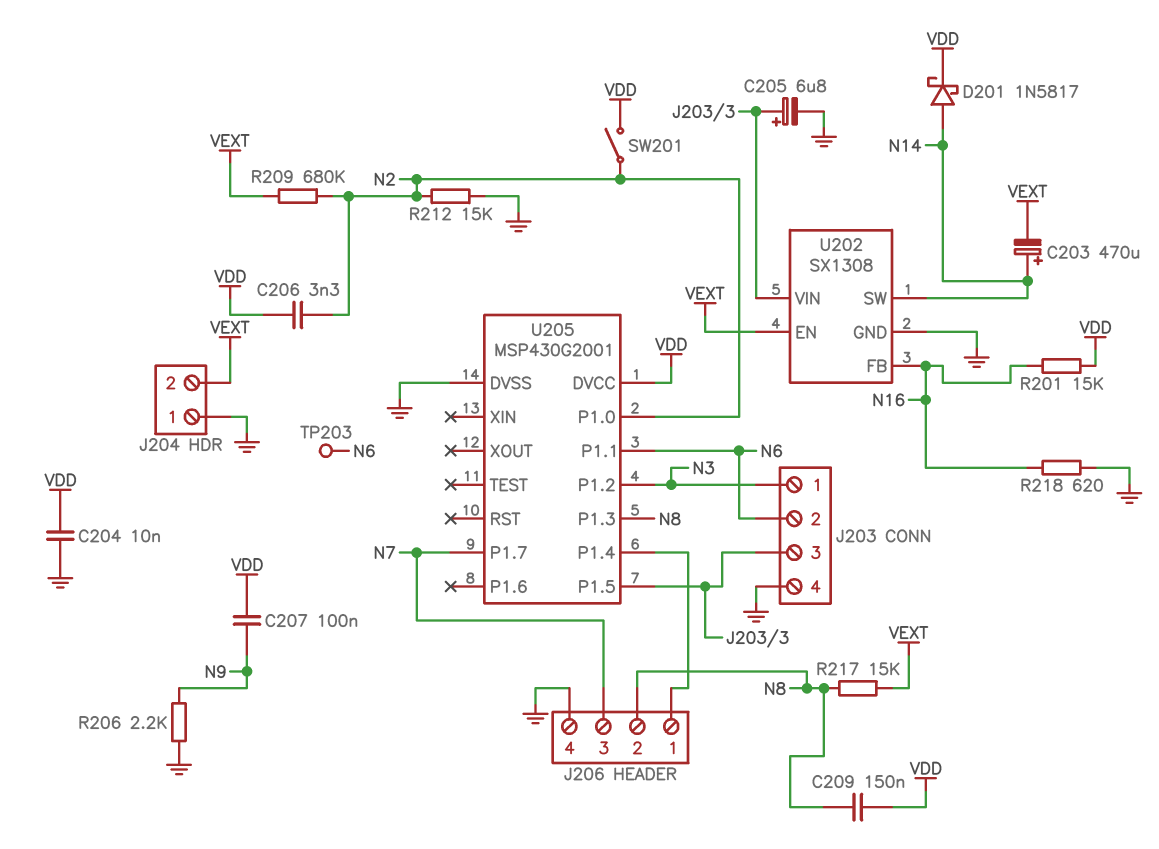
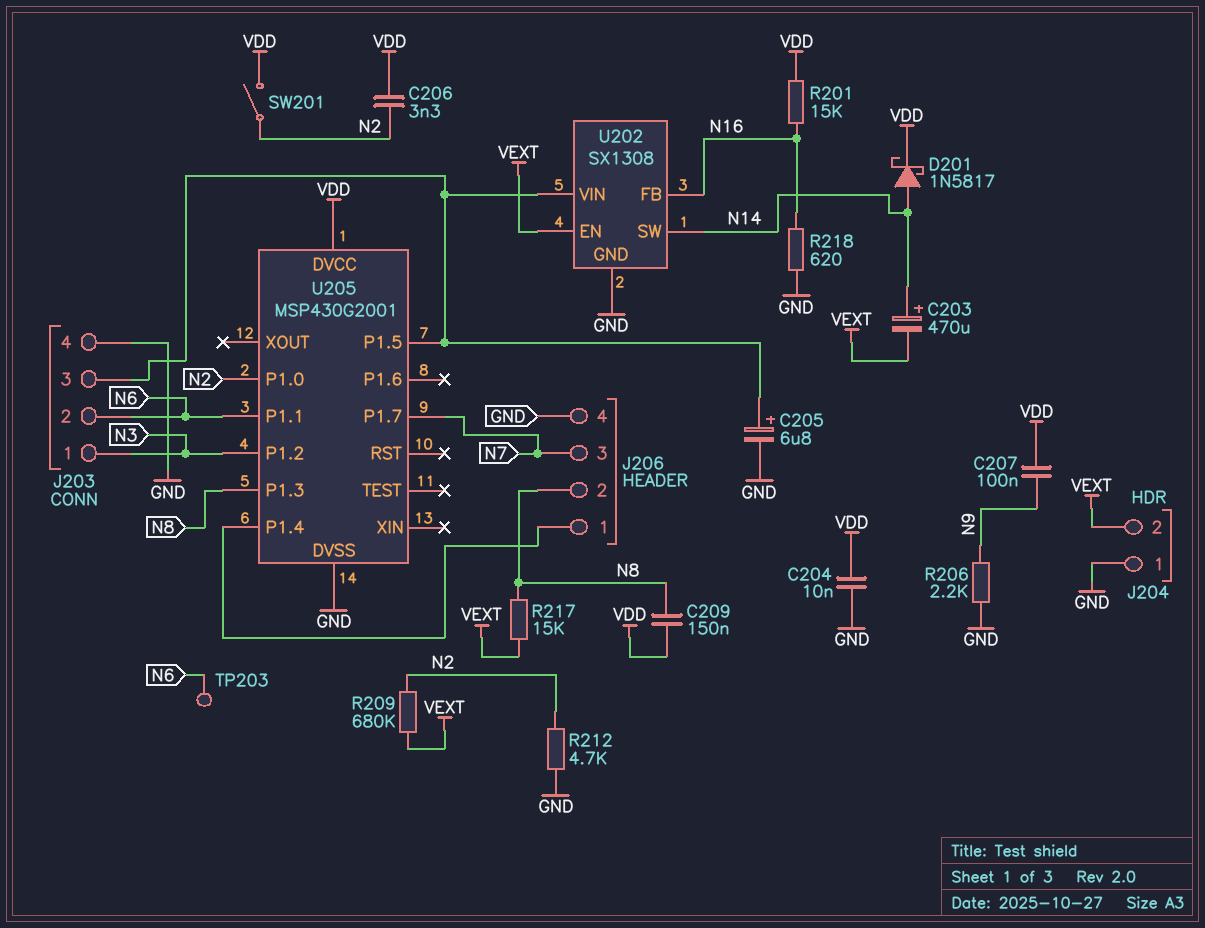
R212: 15k (GND, N2) -> 4.7k (GND, N2)

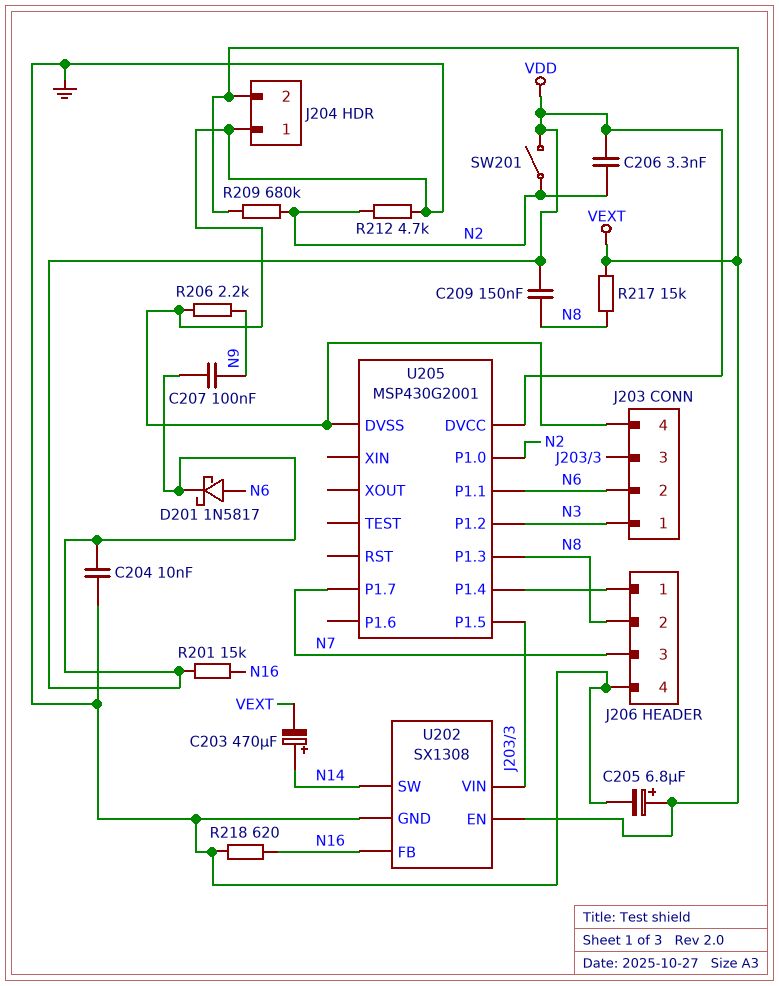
C205: 6.8uF (plus J203/3, minus GND) -> 6.8uF (plus VEXT, minus GND)
D201: schottky 1N5817 (A N14, K VDD) -> schottky 1N5817 (A N6, K VDD)
TP203: test point (N6) -> none

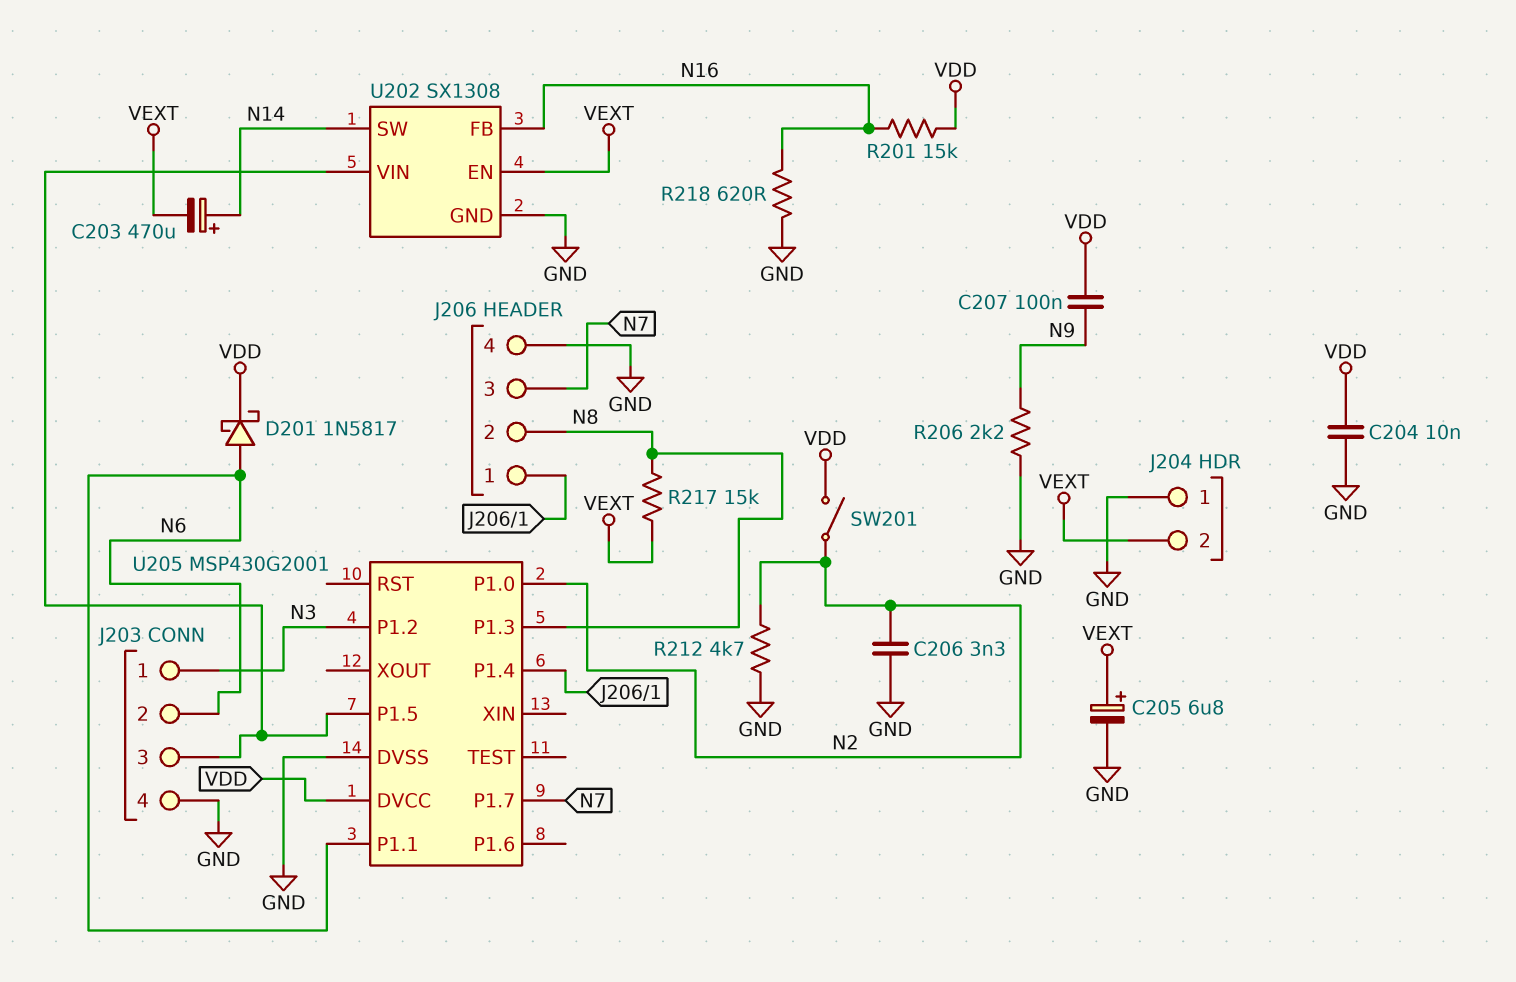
C206: 3.3nF (N2, VDD) -> 3.3nF (GND, N2)
C209: 150nF (N8, VDD) -> none
R209: 680k (N2, VEXT) -> none

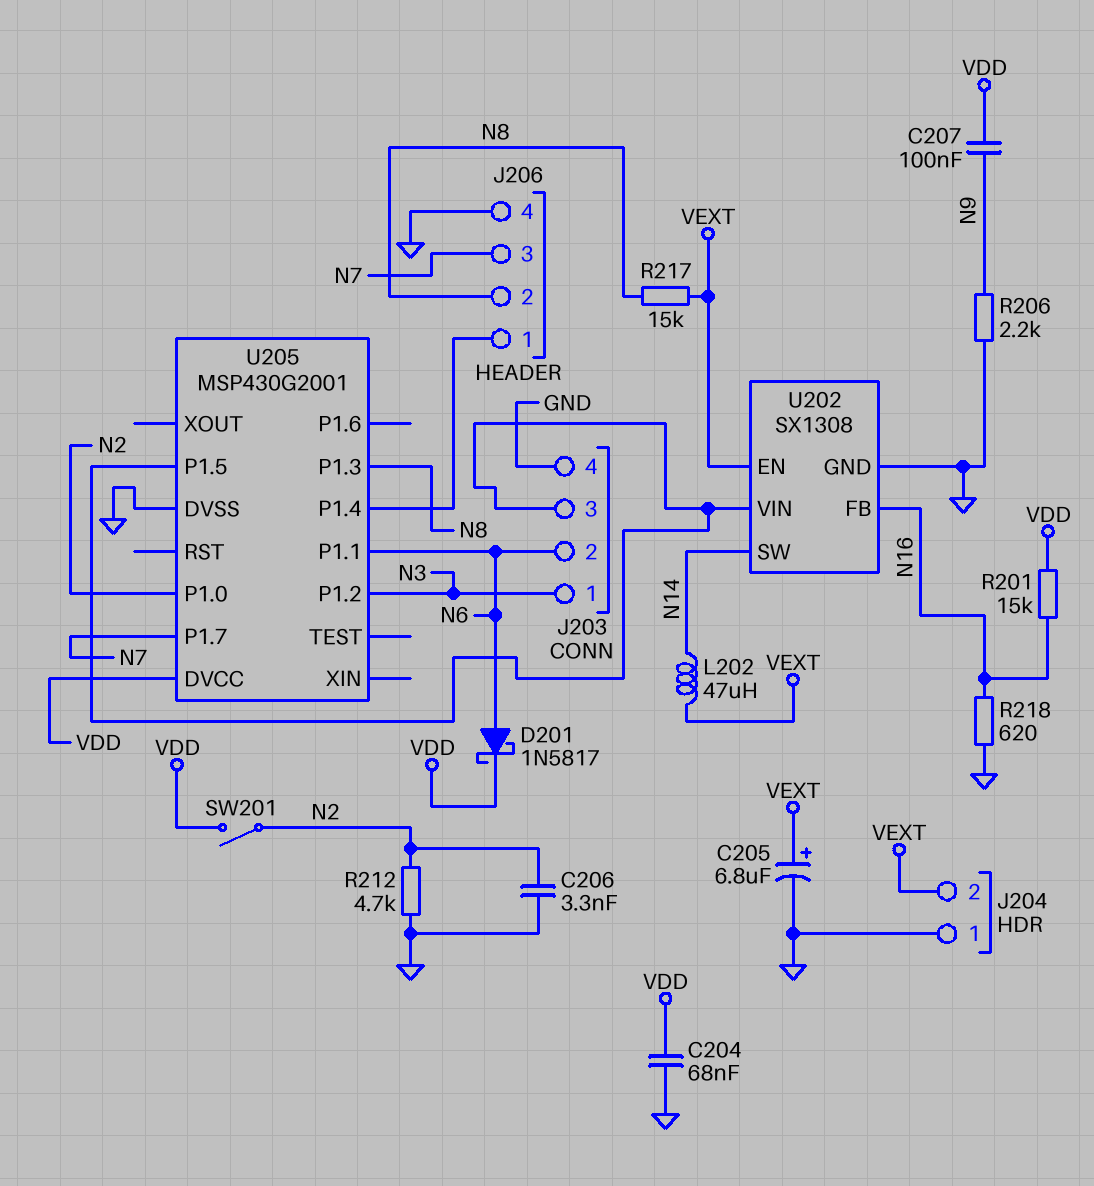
C203: 470uF (plus N14, minus VEXT) -> none
C204: 10nF (GND, VDD) -> 68nF (GND, VDD)
L202: none -> 47uH (N14, VEXT)

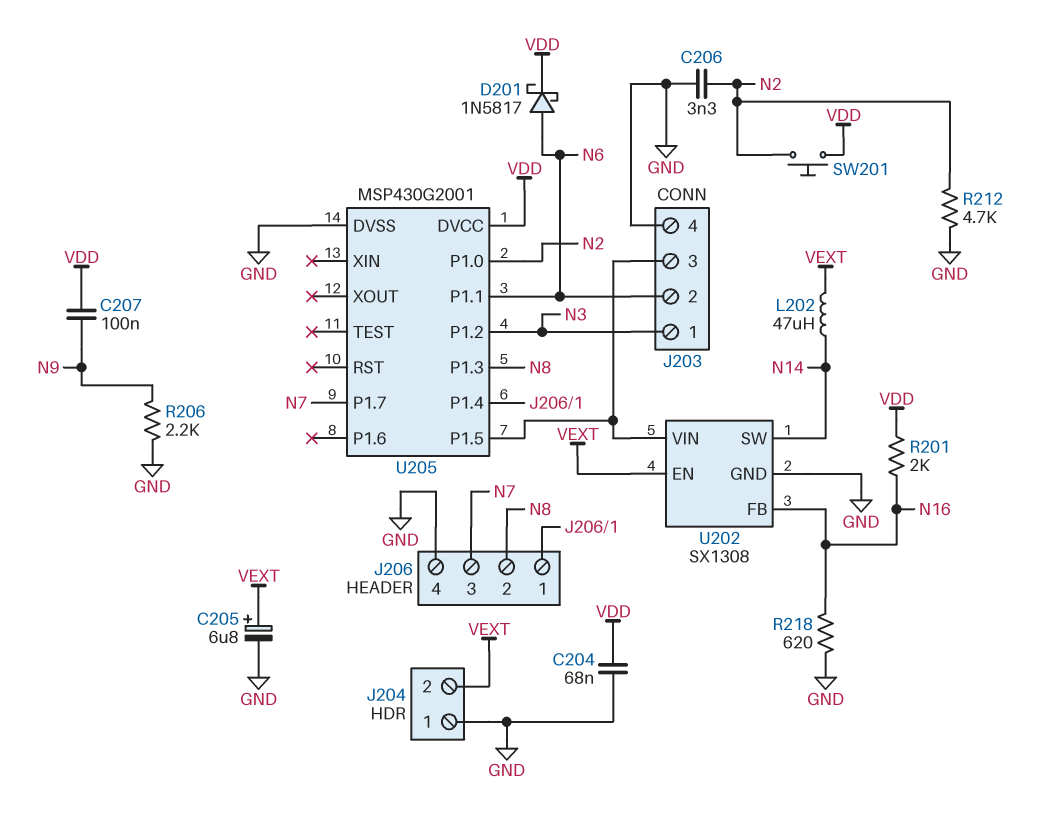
R201: 15k (N16, VDD) -> 2k (N16, VDD)
R217: 15k (N8, VEXT) -> none
SW201: switch (N2, VDD) -> button (N2, VDD)

